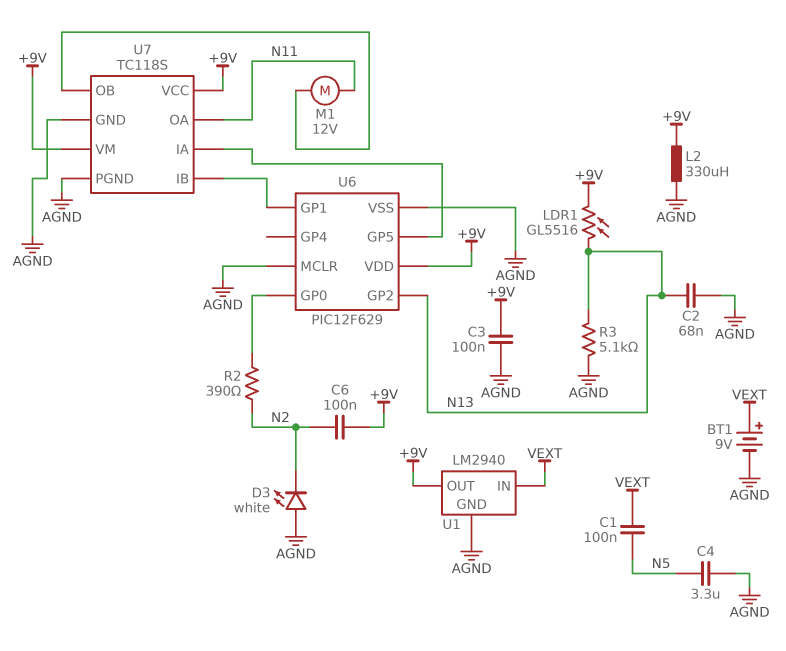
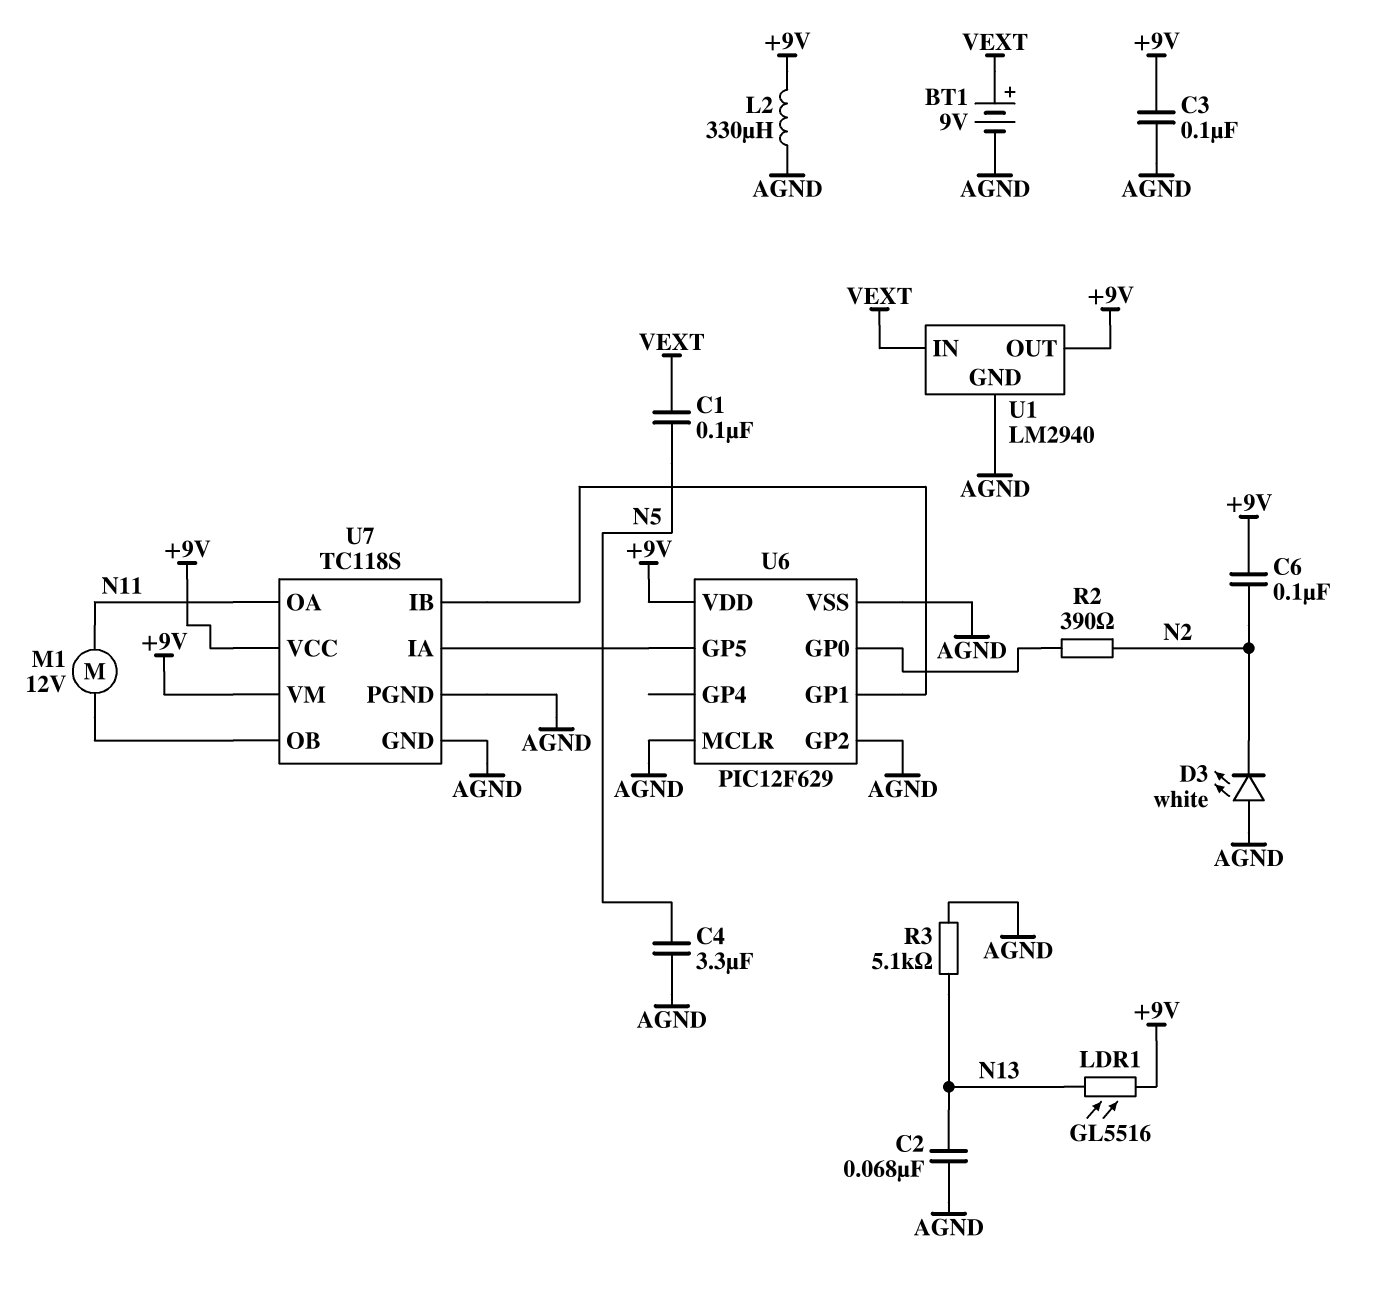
U6 pin GP2: N13 -> AGND

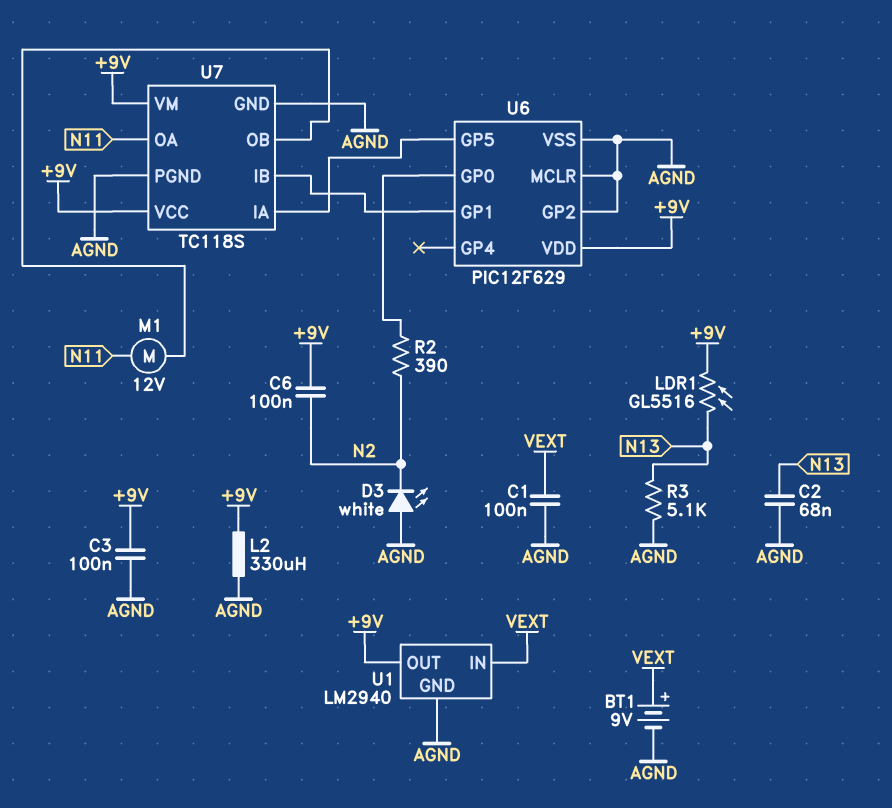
C1: 100nF (N5, VEXT) -> 100nF (AGND, VEXT)
C4: 3.3uF (AGND, N5) -> none

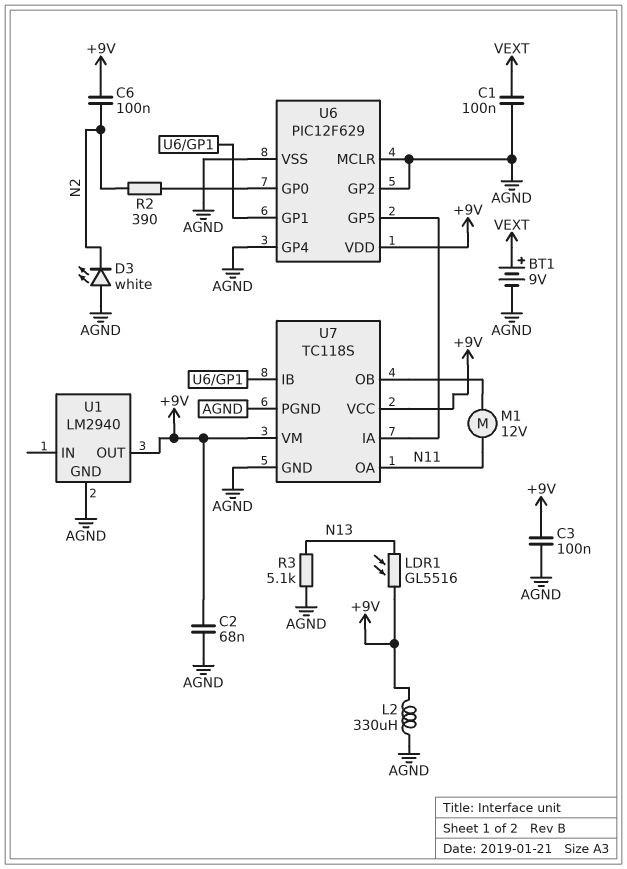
C2: 68nF (AGND, N13) -> 68nF (+9V, AGND)
U1 pin IN: VEXT -> none
U6 pin GP4: none -> AGND

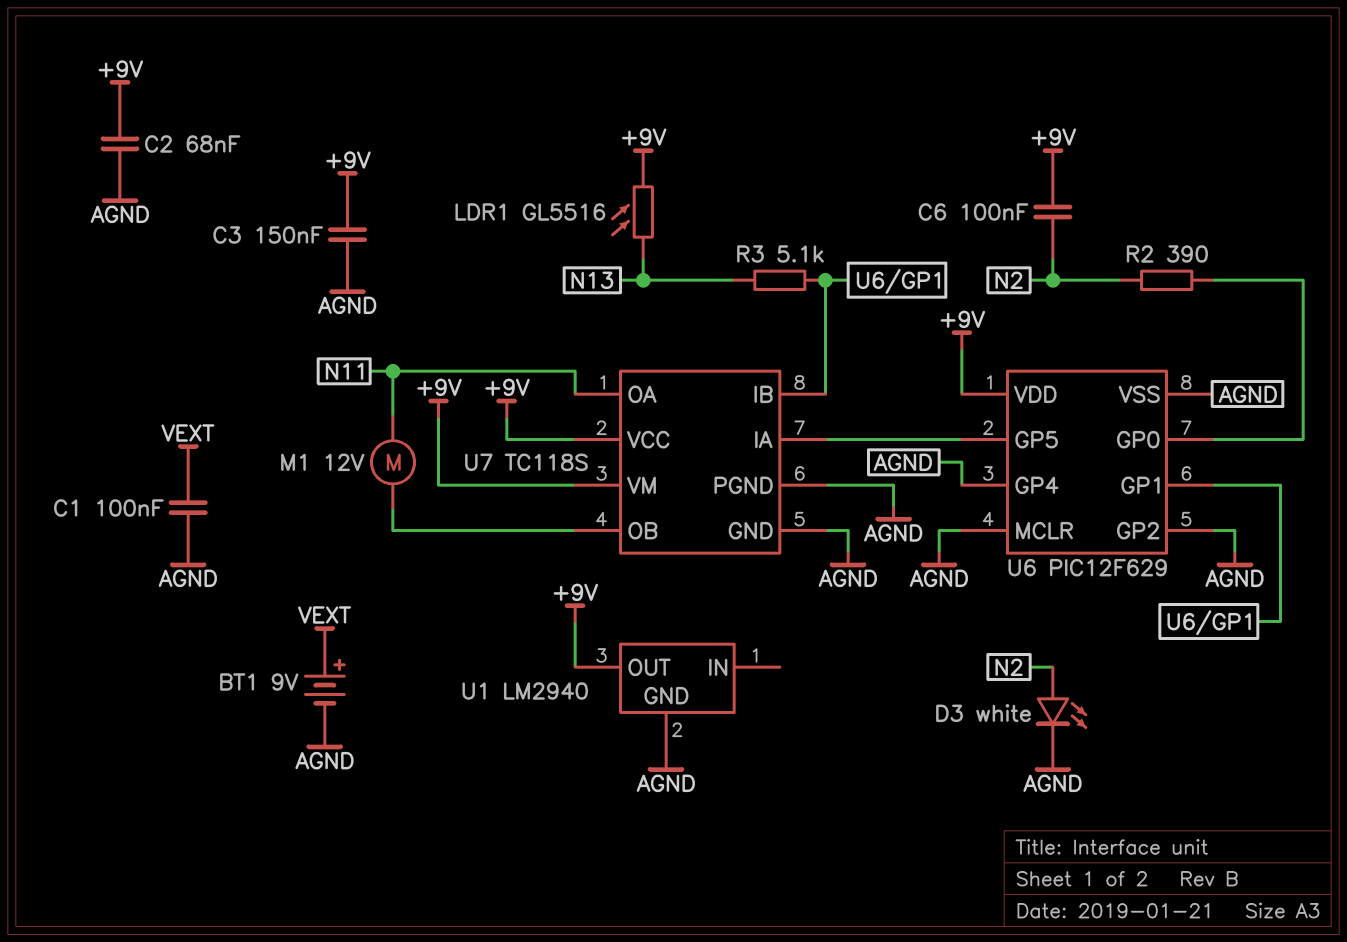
C3: 100nF (+9V, AGND) -> 150nF (+9V, AGND)
D3: LED white (A AGND, K N2) -> LED white (A N2, K AGND)
L2: 330uH (+9V, AGND) -> none
R3: 5.1k (AGND, N13) -> 5.1k (N13, U6/GP1)

